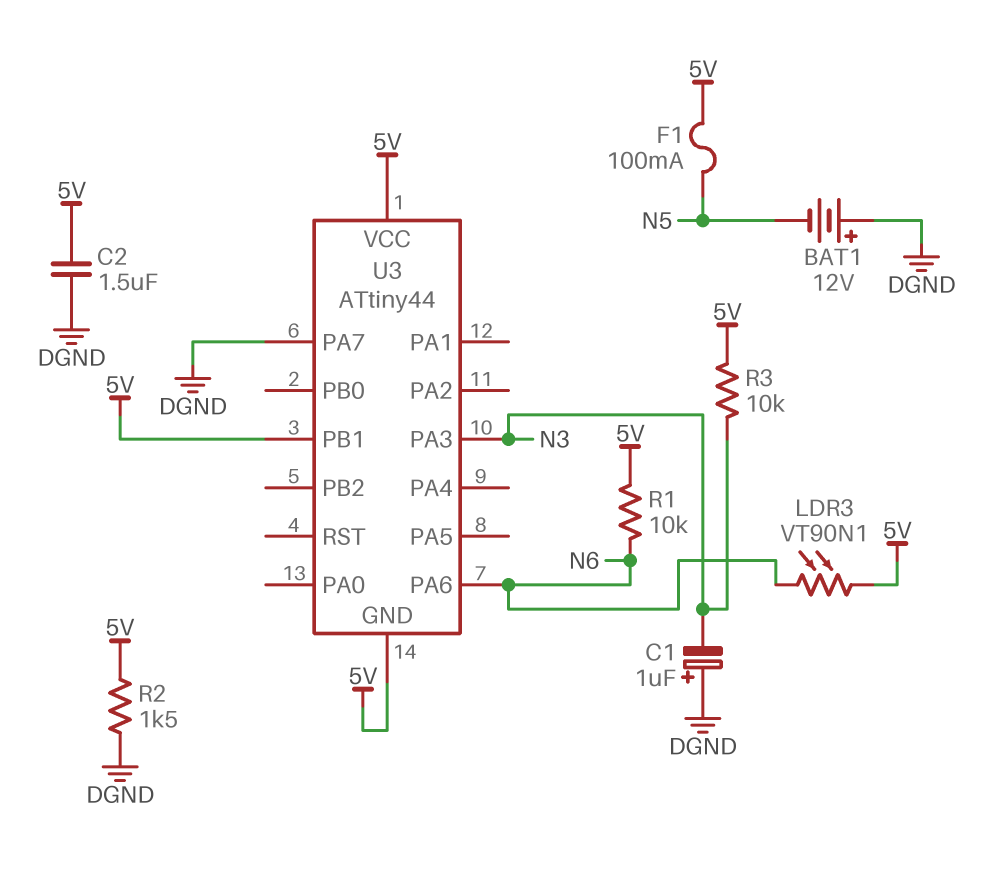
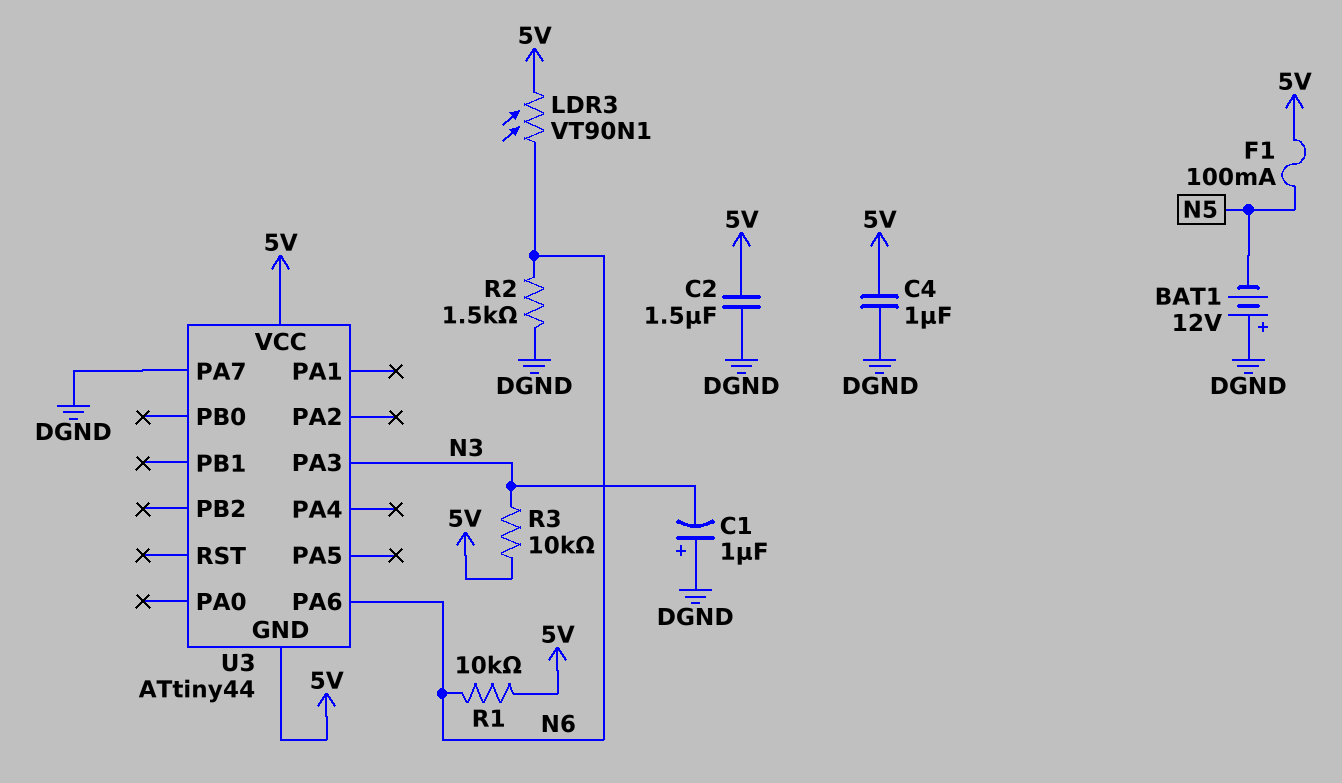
C4: none -> 1uF (5V, DGND)
R2: 1.5k (5V, DGND) -> 1.5k (DGND, N6)
U3 pin PB1: 5V -> none

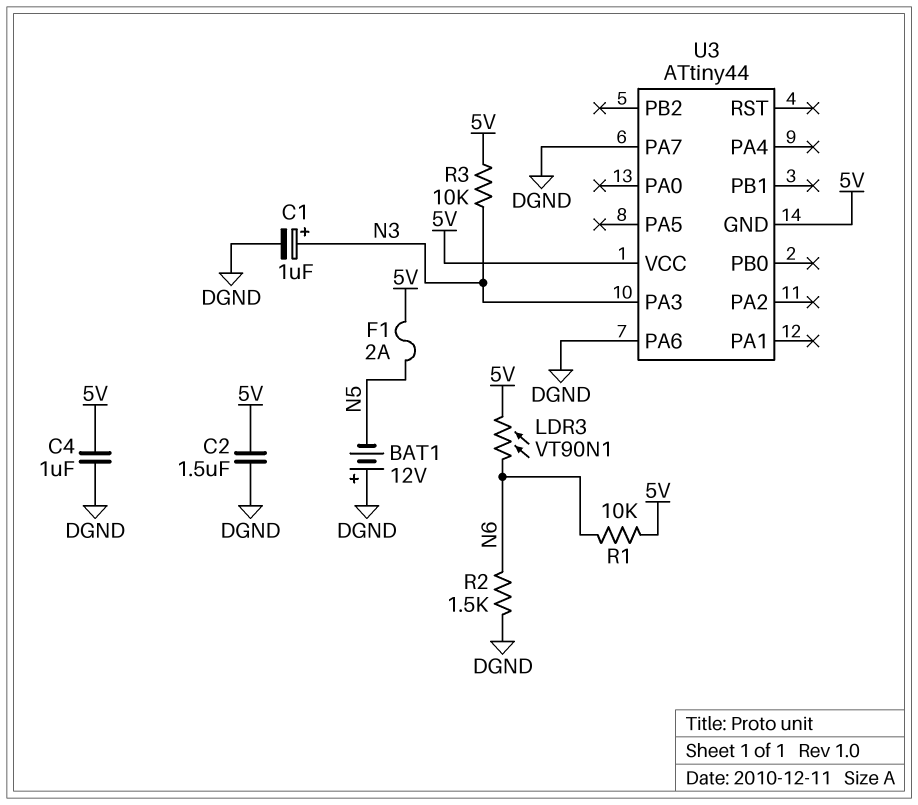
C1: 1uF (plus DGND, minus N3) -> 1uF (plus N3, minus DGND)
F1: 100mA (5V, N5) -> 2A (5V, N5)
U3 pin PA6: N6 -> DGND

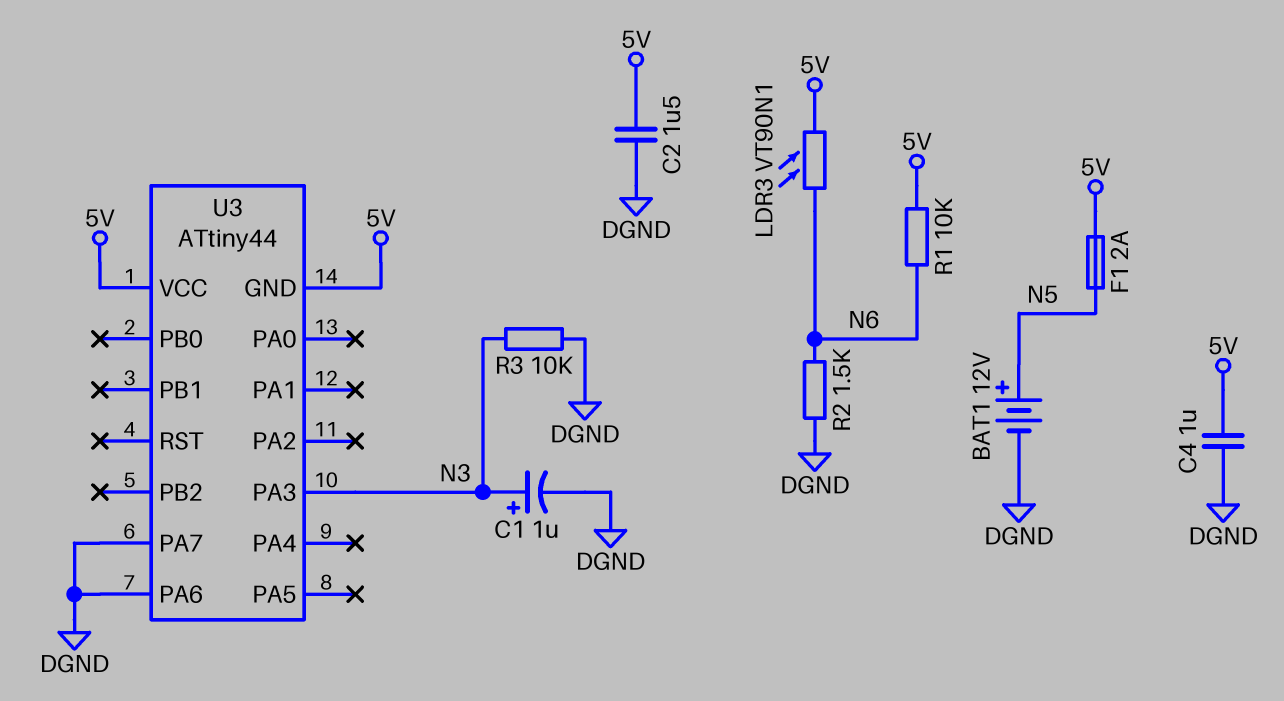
BAT1: 12V (plus DGND, minus N5) -> 12V (plus N5, minus DGND)
R3: 10k (5V, N3) -> 10k (DGND, N3)

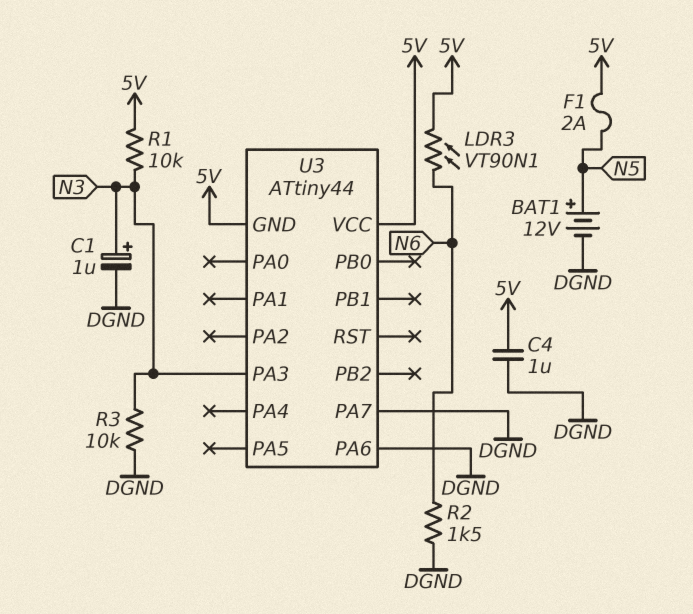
C2: 1.5uF (5V, DGND) -> none
R1: 10k (5V, N6) -> 10k (5V, N3)

